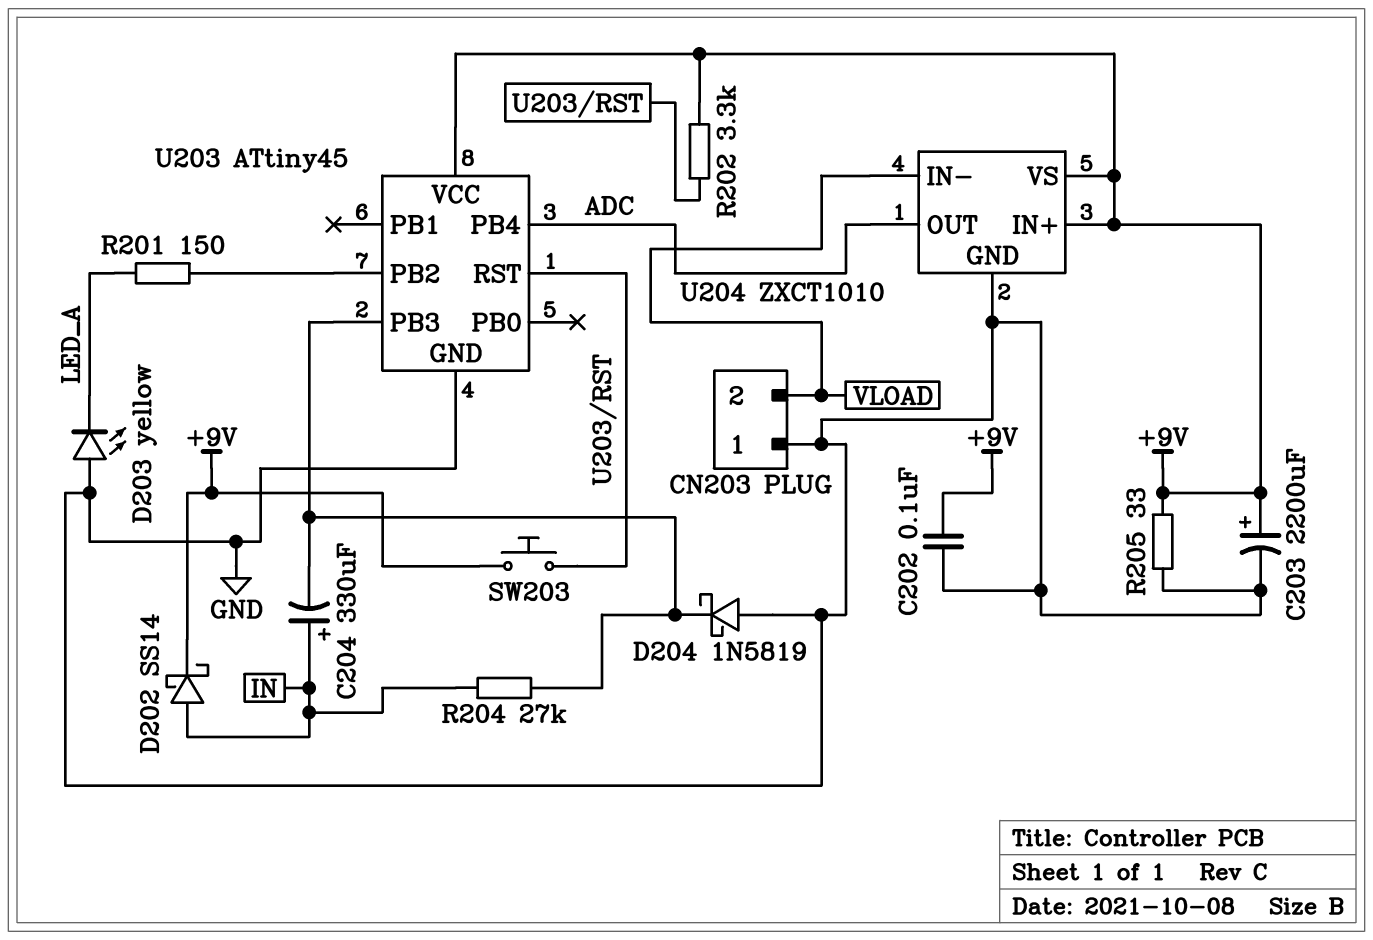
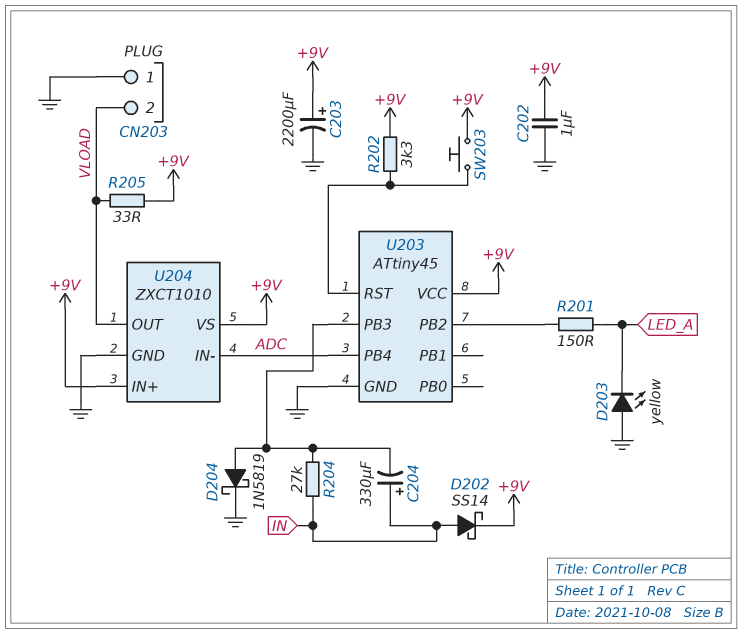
C202: 100nF (+9V, GND) -> 1uF (+9V, GND)
D204: schottky 1N5819 (A GND, K U203/PB3) -> schottky 1N5819 (A U203/PB3, K GND)
R205: 33 (+9V, GND) -> 33 (+9V, VLOAD)
U204 pin IN-: VLOAD -> ADC
U204 pin OUT: ADC -> VLOAD

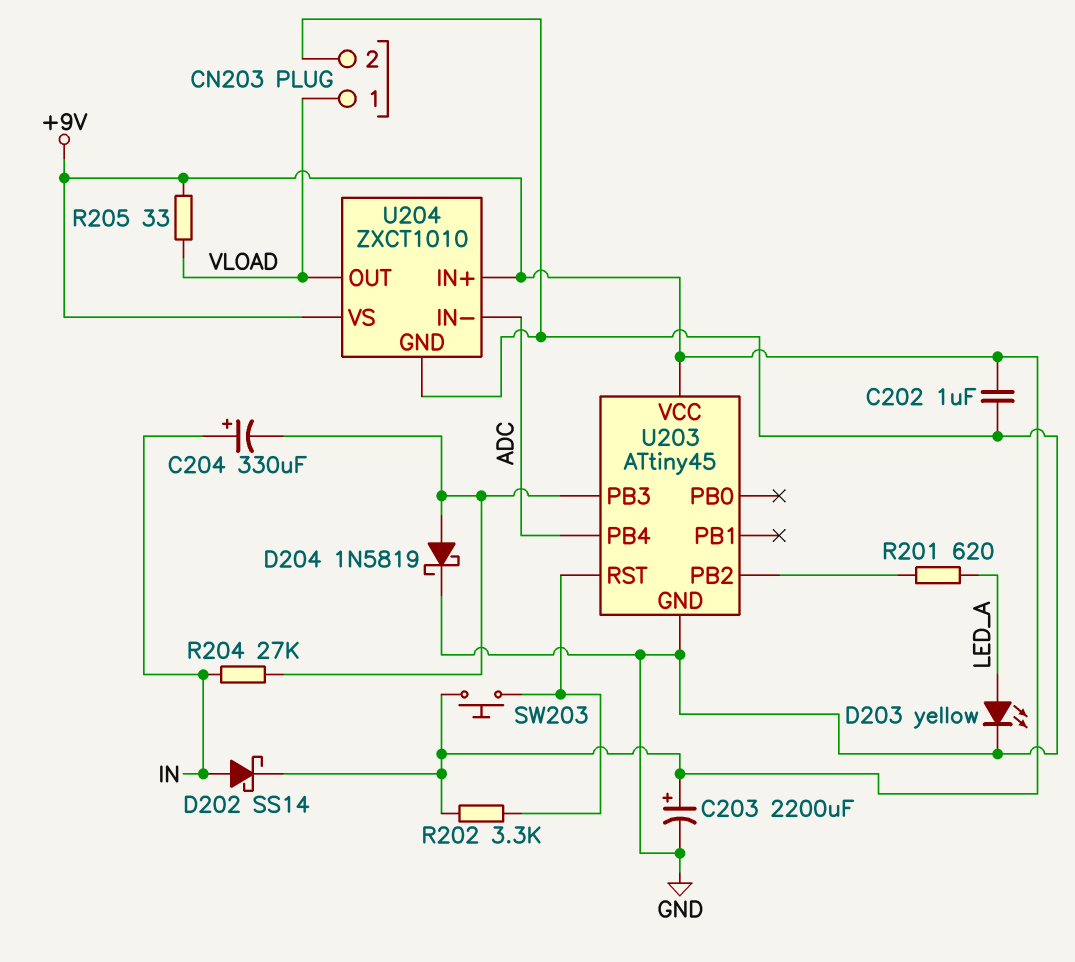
CN203 pin 1: GND -> VLOAD
CN203 pin 2: VLOAD -> GND
D203: LED yellow (A GND, K LED_A) -> LED yellow (A LED_A, K GND)
R201: 150 (LED_A, U203/PB2) -> 620 (LED_A, U203/PB2)

